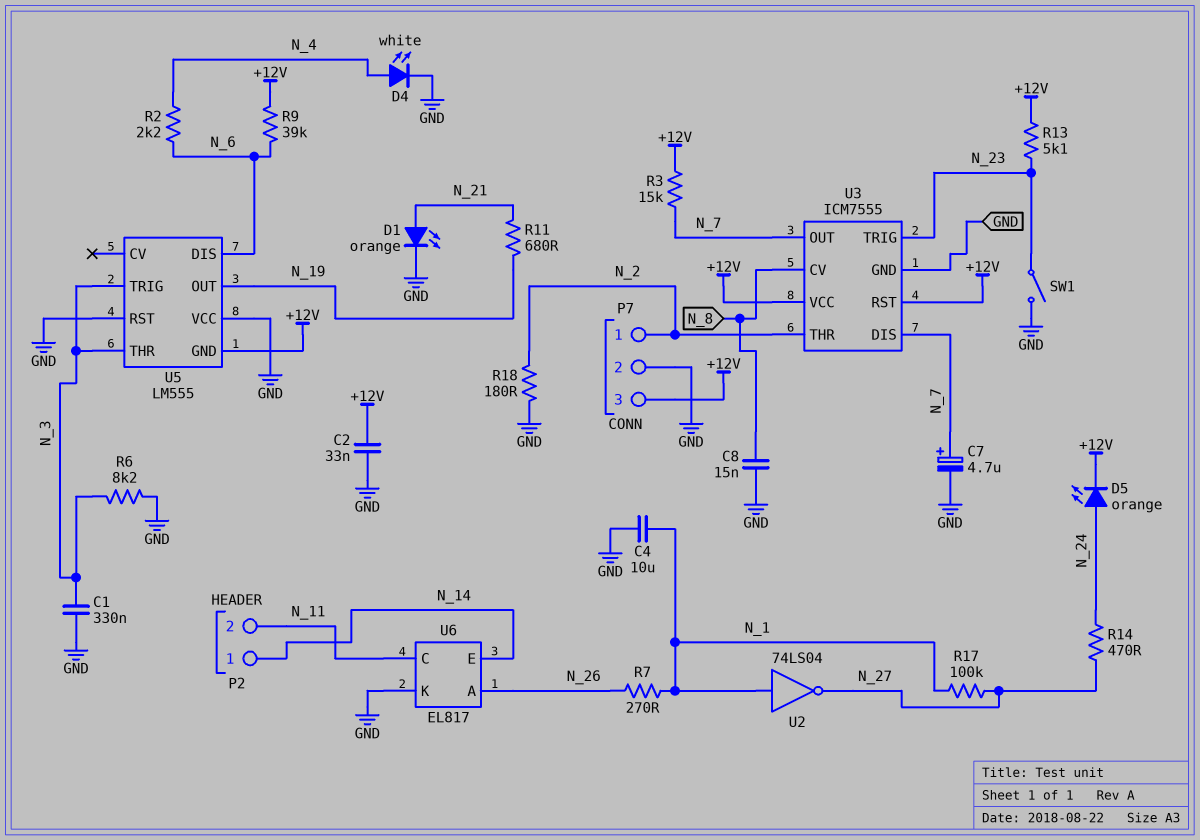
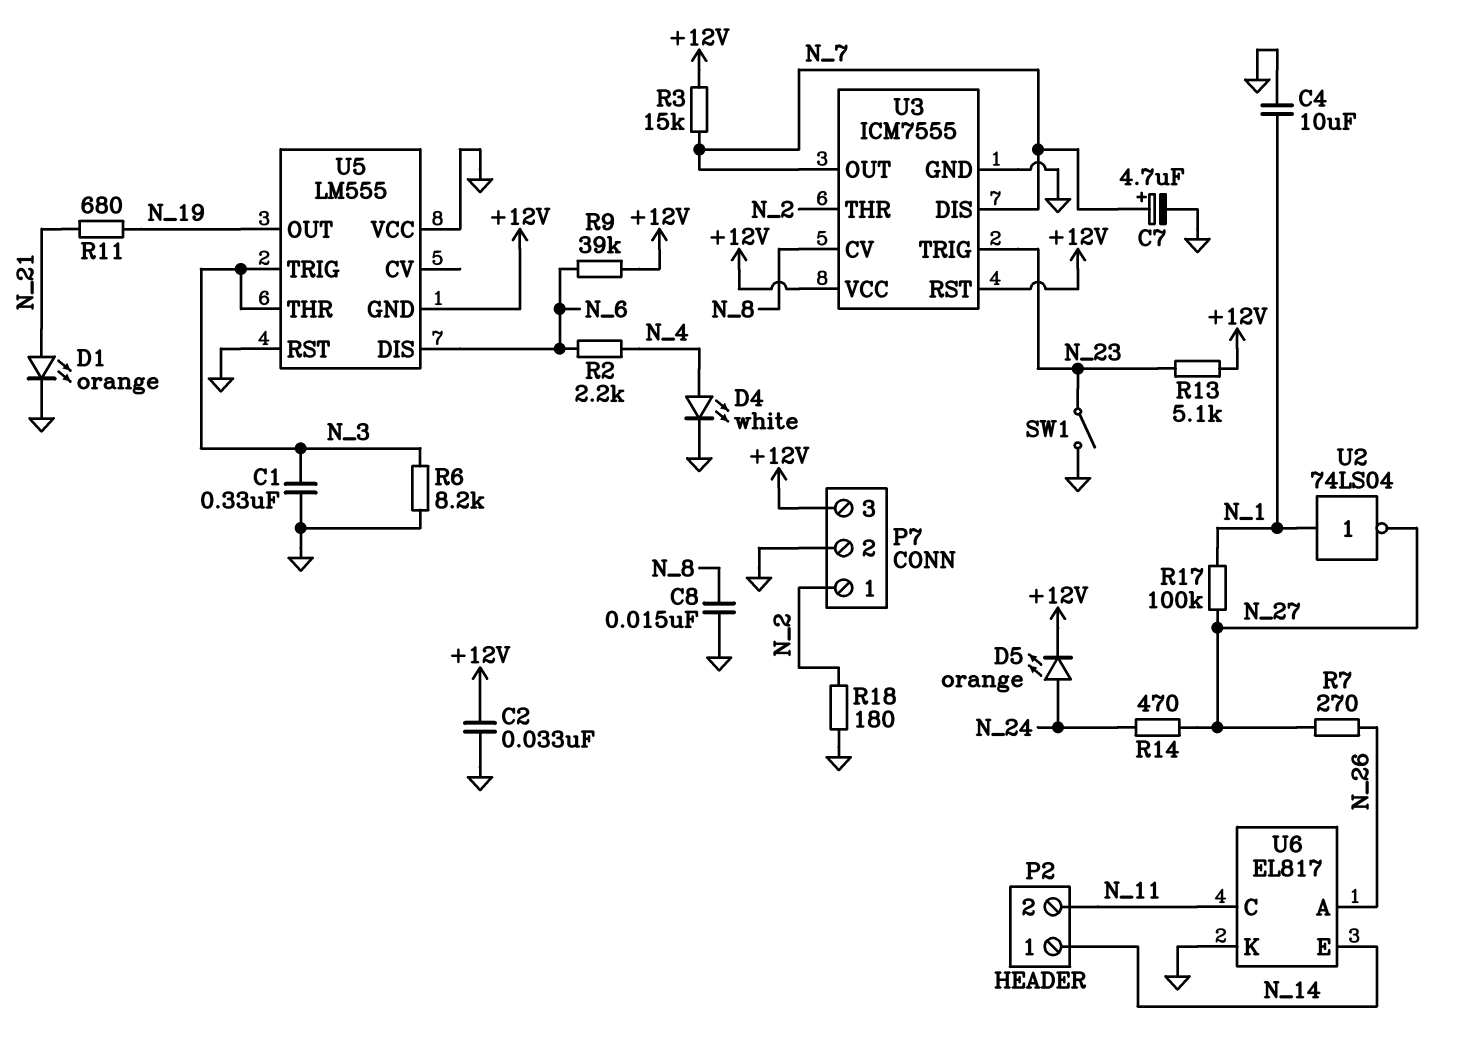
R7: 270 (N_1, N_26) -> 270 (N_26, N_27)

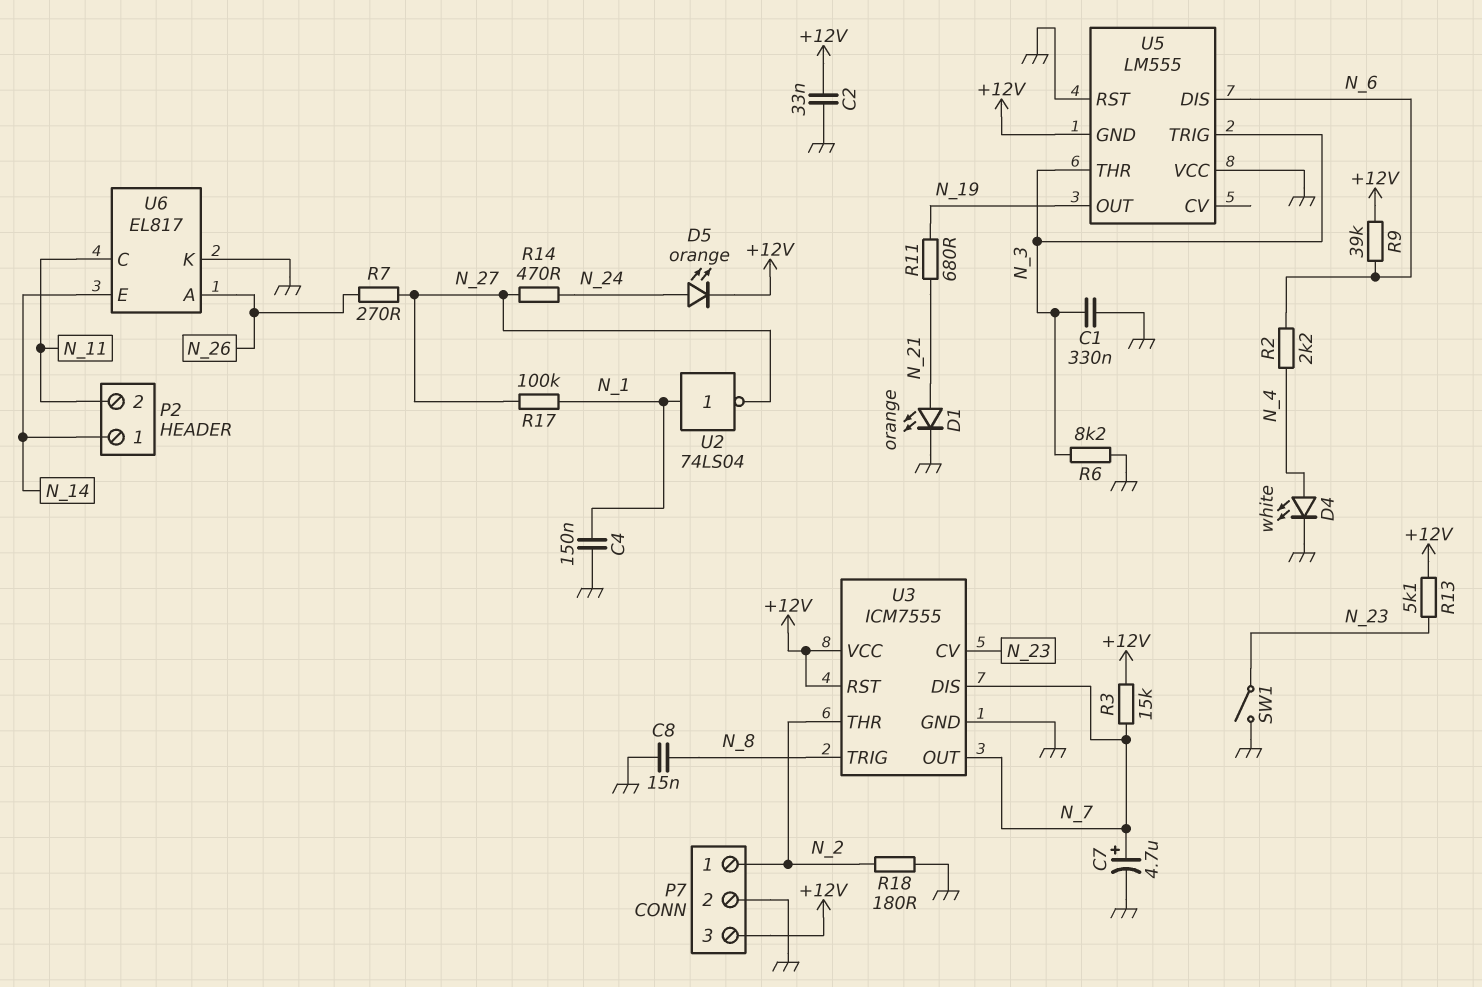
C4: 10uF (GND, N_1) -> 150nF (GND, N_1)
U3 pin CV: N_8 -> N_23
U3 pin TRIG: N_23 -> N_8

